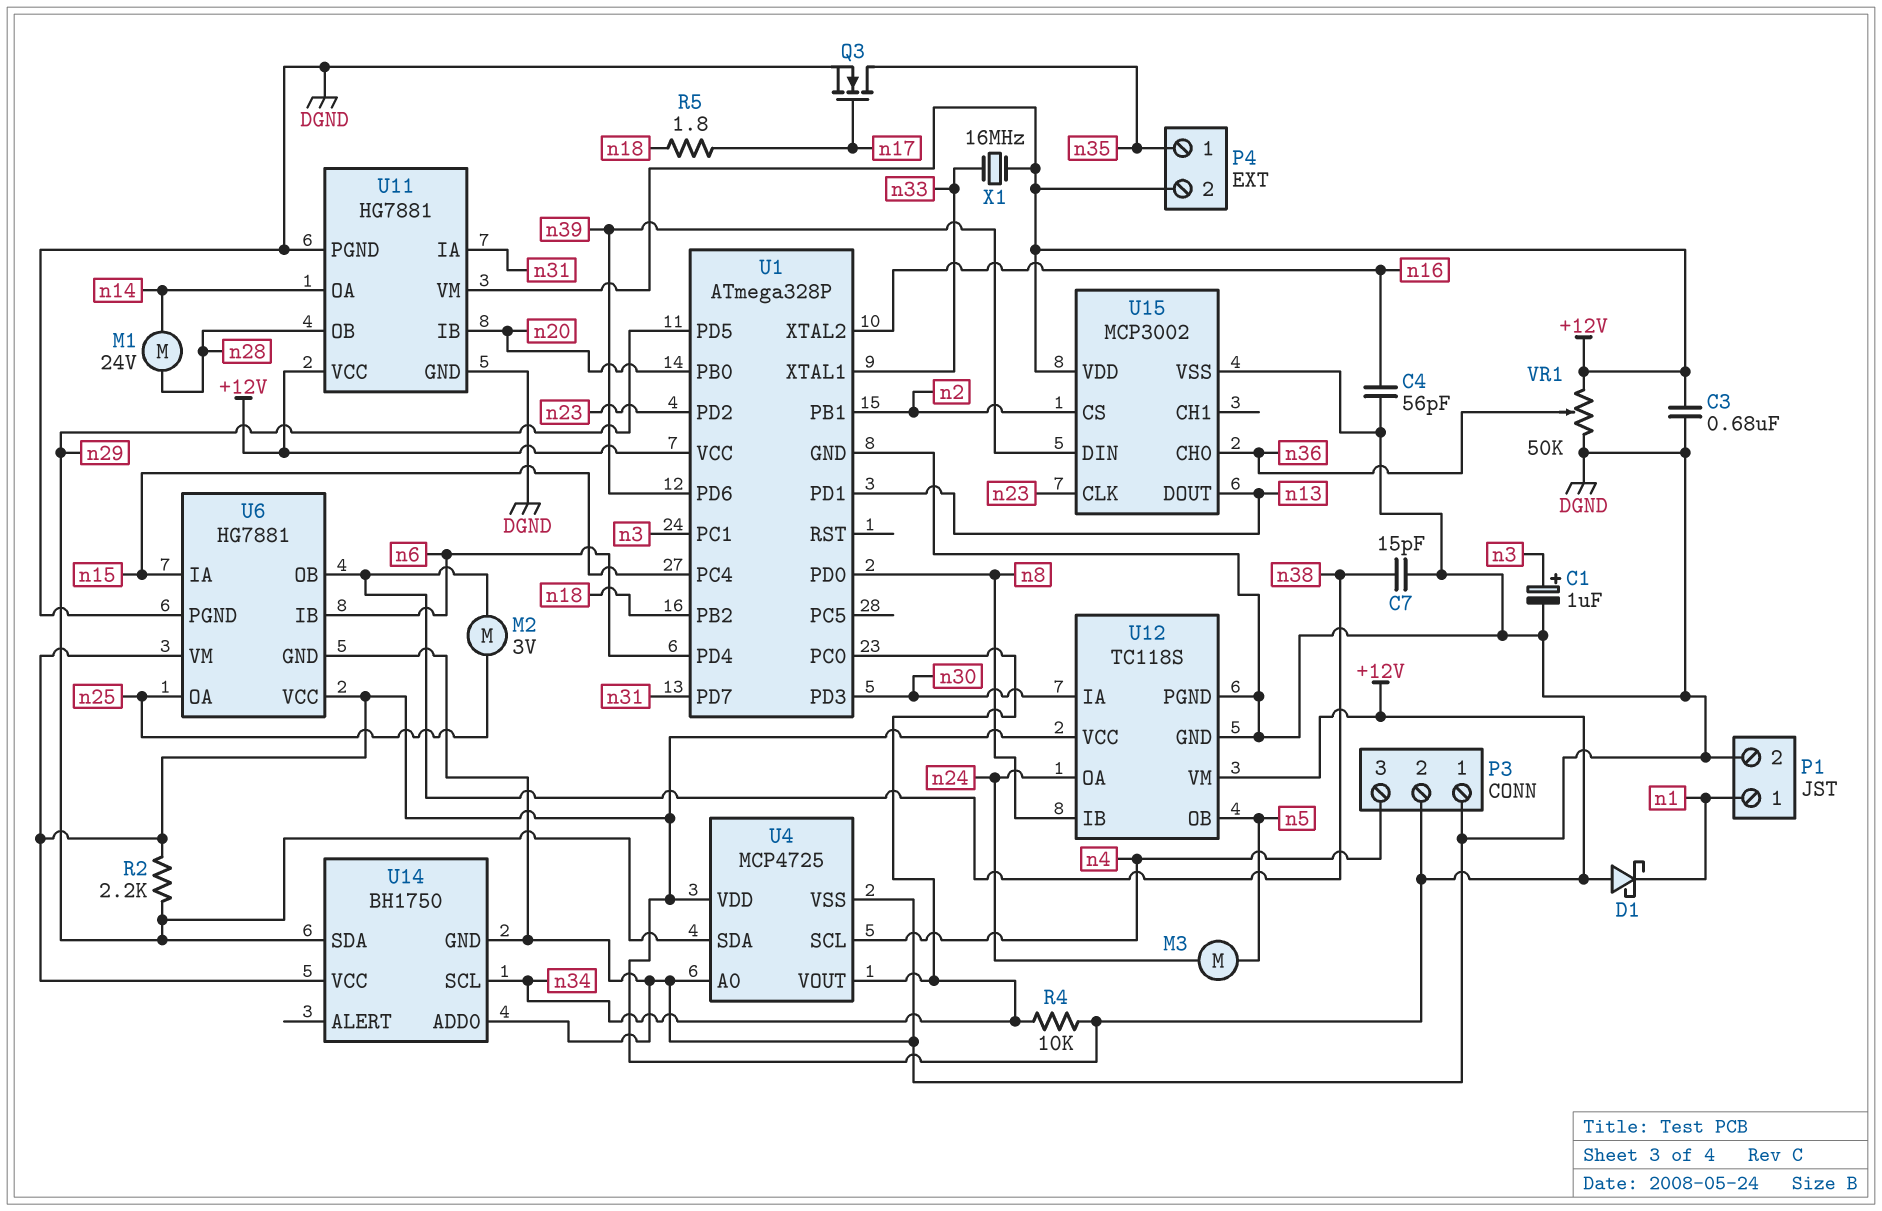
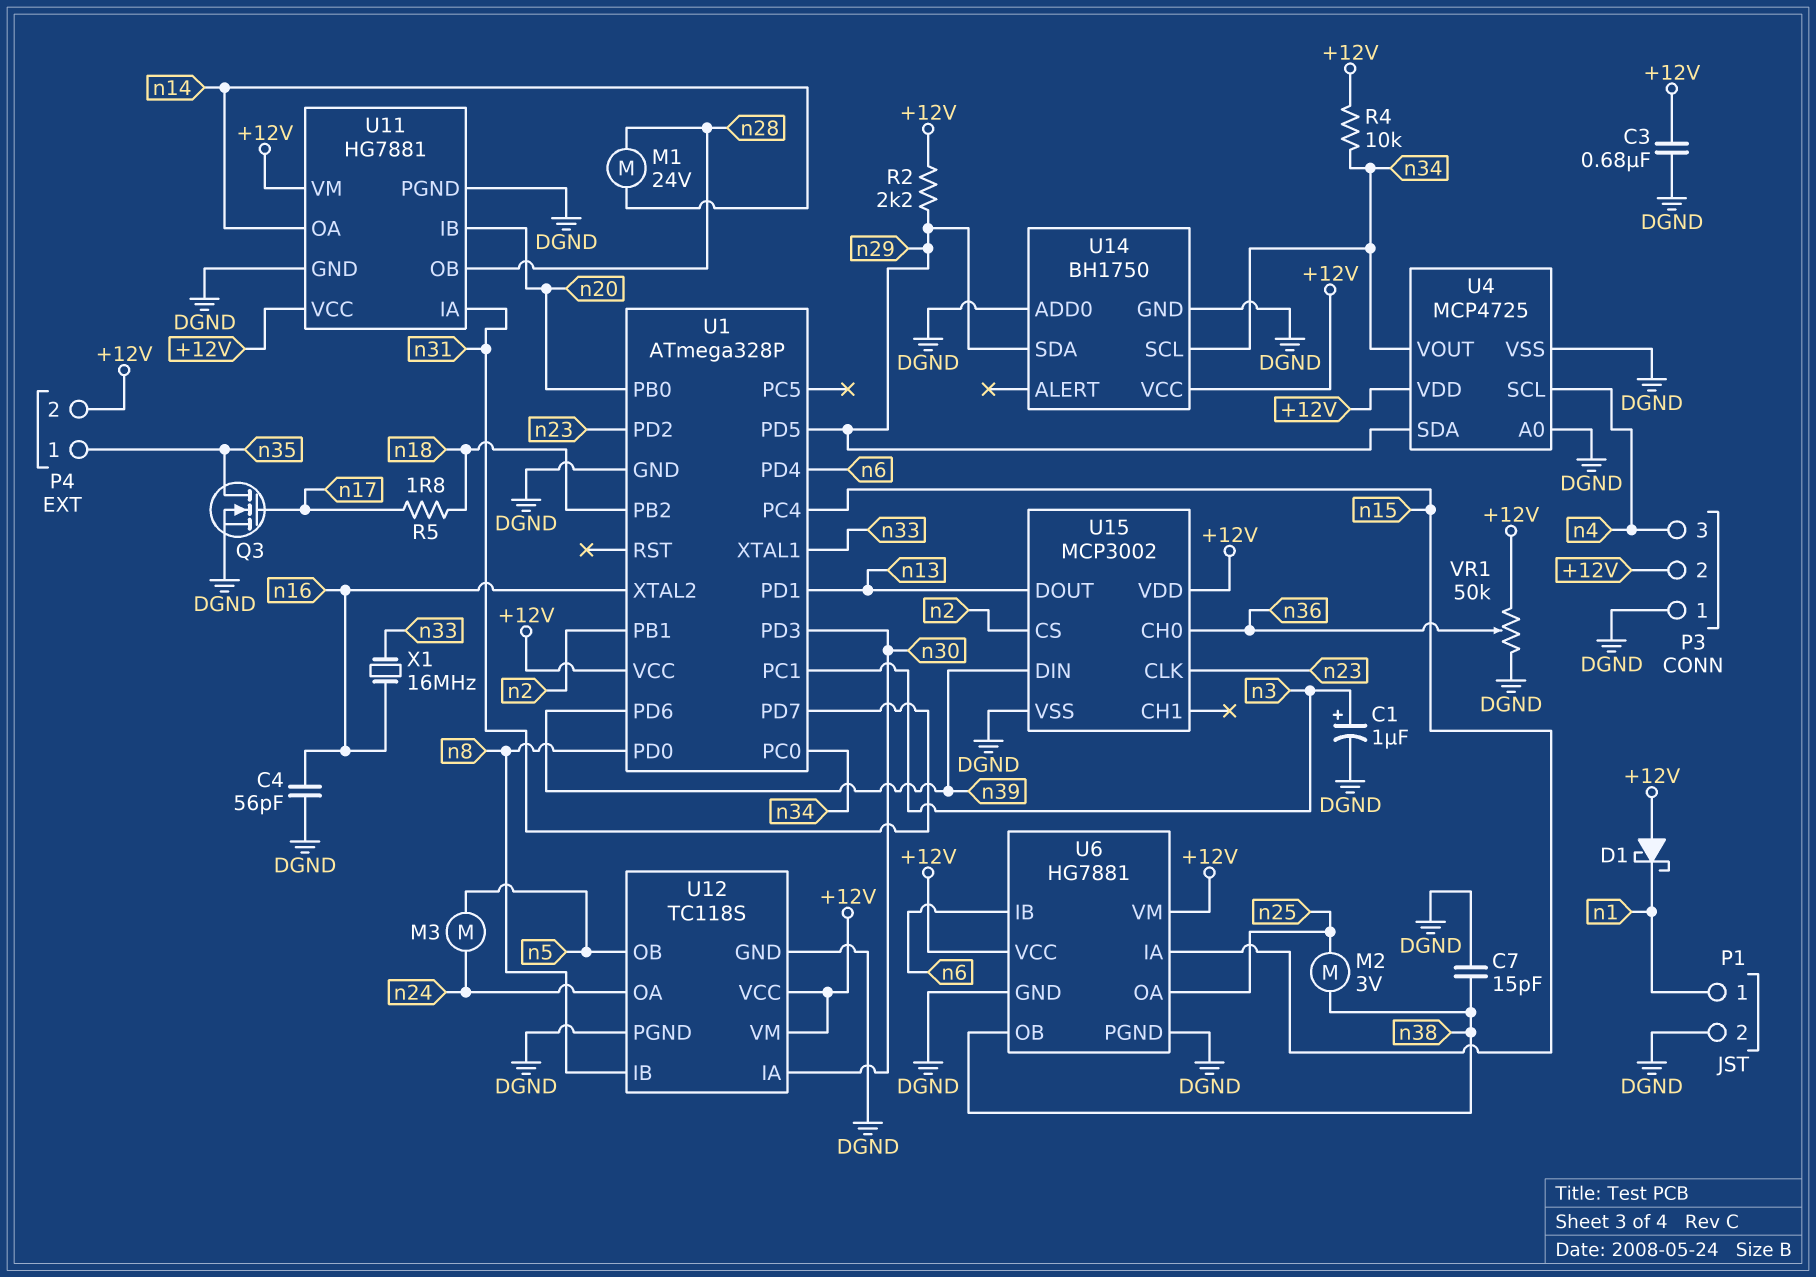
X1: 16MHz (+12V, n33) -> 16MHz (n16, n33)

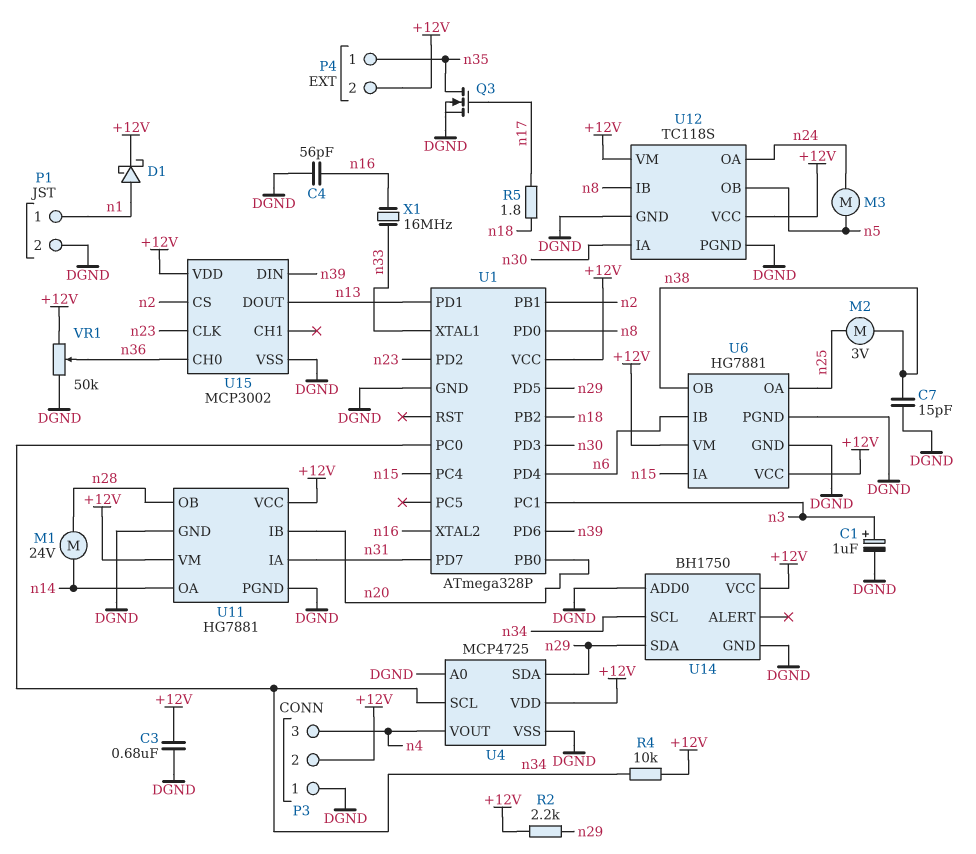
D1: schottky (A +12V, K n1) -> schottky (A n1, K +12V)
U4 pin SCL: n4 -> n34
U4 pin VOUT: n34 -> n4

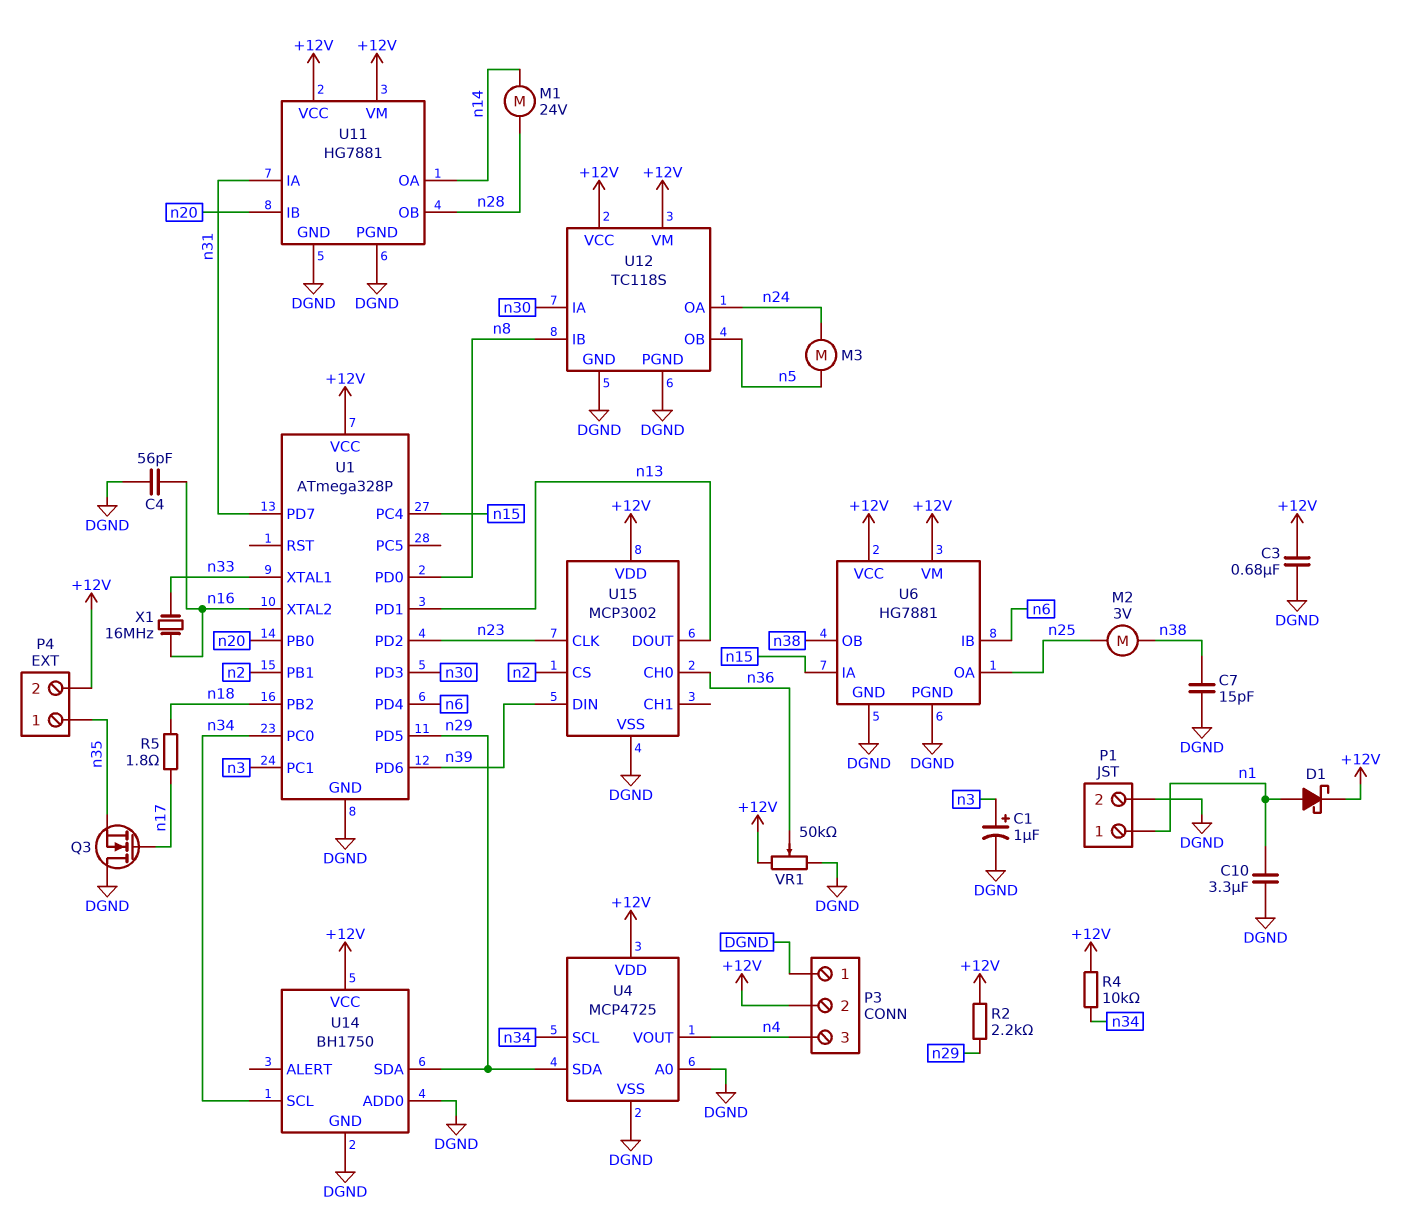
C10: none -> 3.3uF (DGND, n1)
Q3: NMOS (G n17, D n35, S DGND) -> NMOS (G n17, D DGND, S n35)

